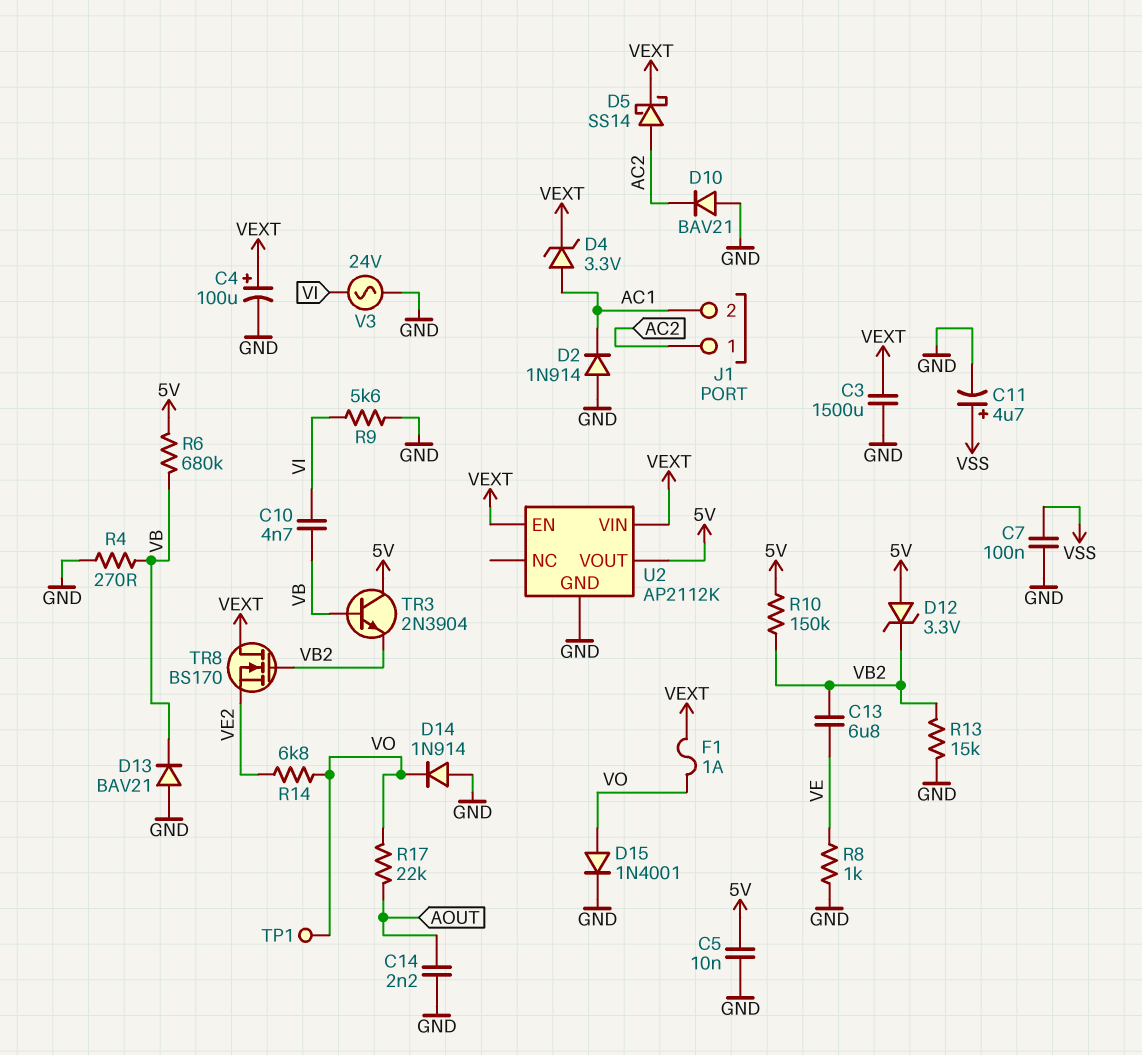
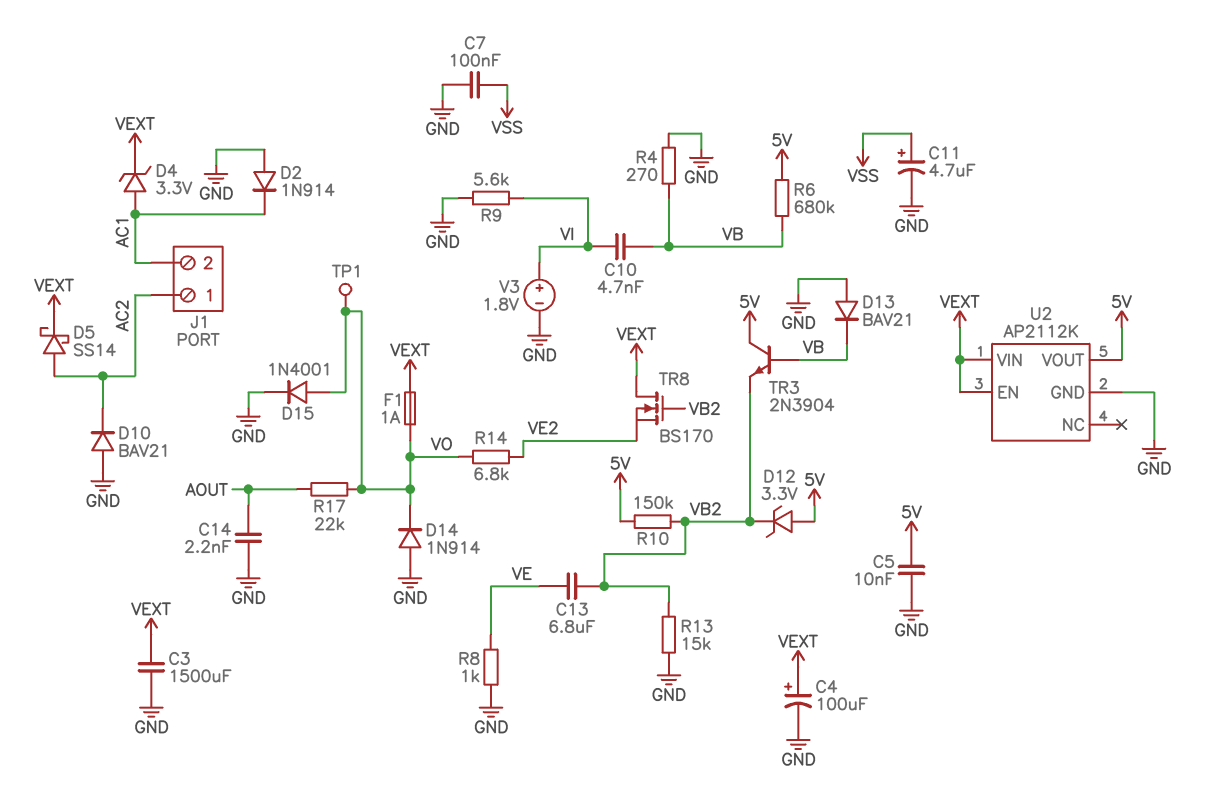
V3: AC 24V (GND, VI) -> 1.8V (plus VI, minus GND)

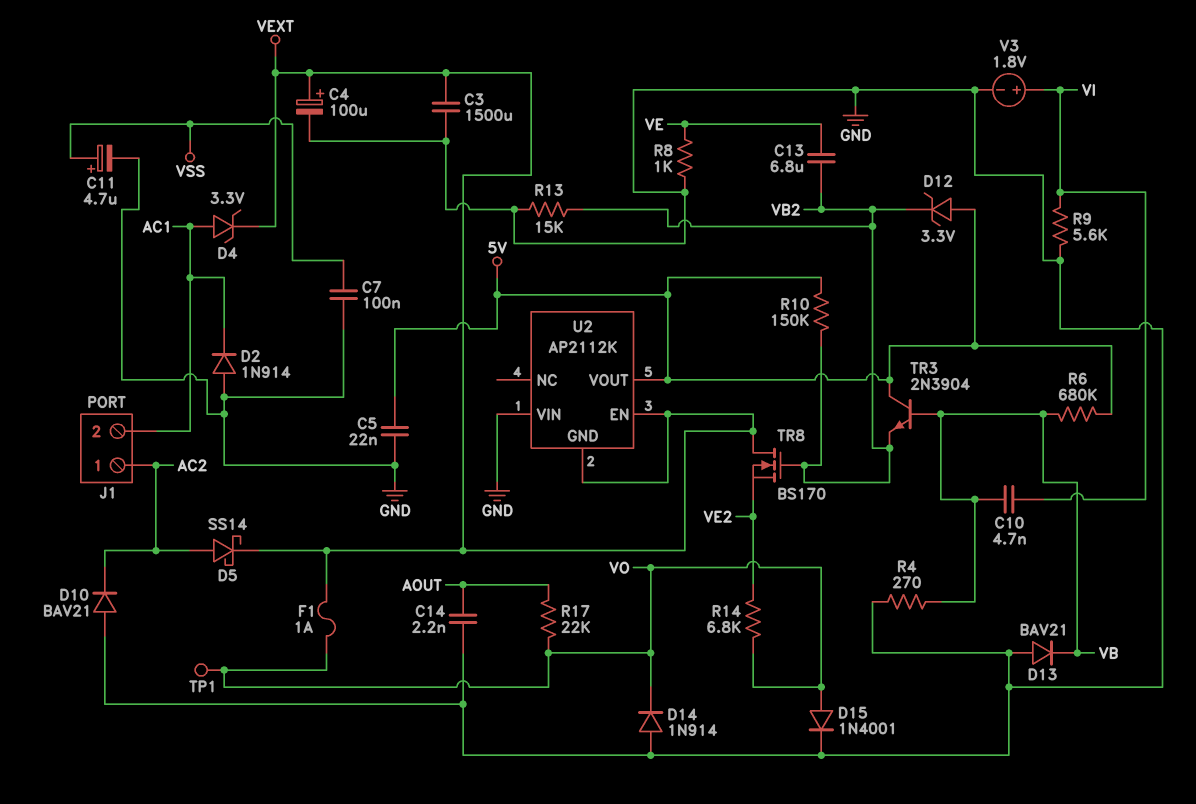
C5: 10nF (5V, GND) -> 22nF (5V, GND)
U2 pin GND: GND -> VEXT
U2 pin VIN: VEXT -> GND

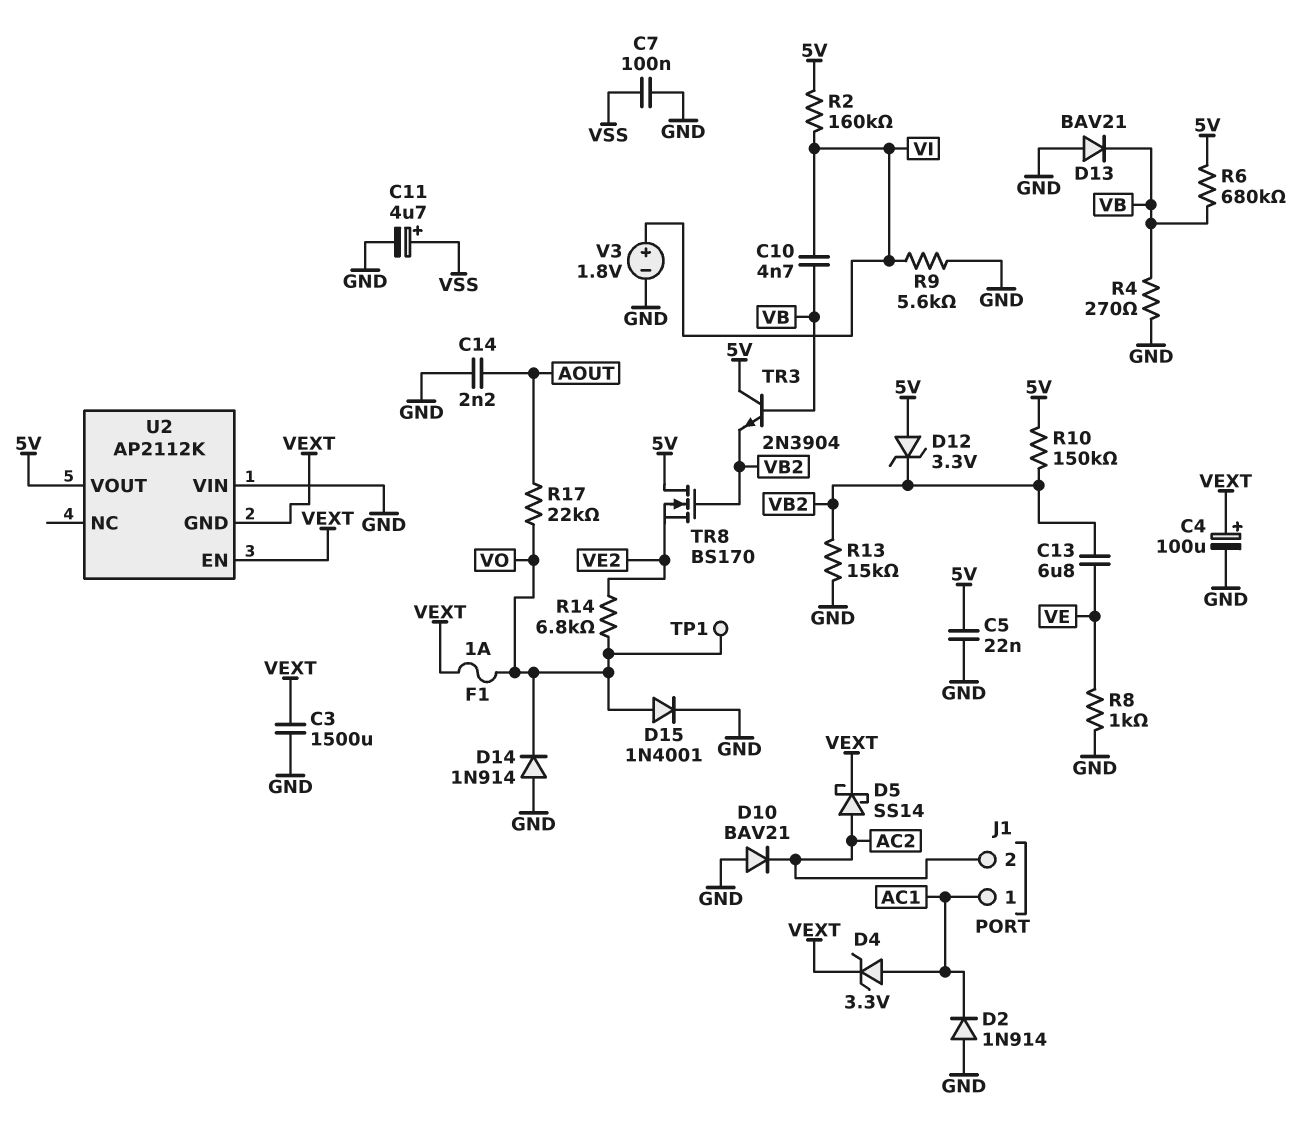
J1 pin 1: AC2 -> AC1
J1 pin 2: AC1 -> AC2
R2: none -> 160k (5V, VI)
TR8: NMOS BS170 (G VB2, D VEXT, S VE2) -> NMOS BS170 (G VB2, D 5V, S VE2)

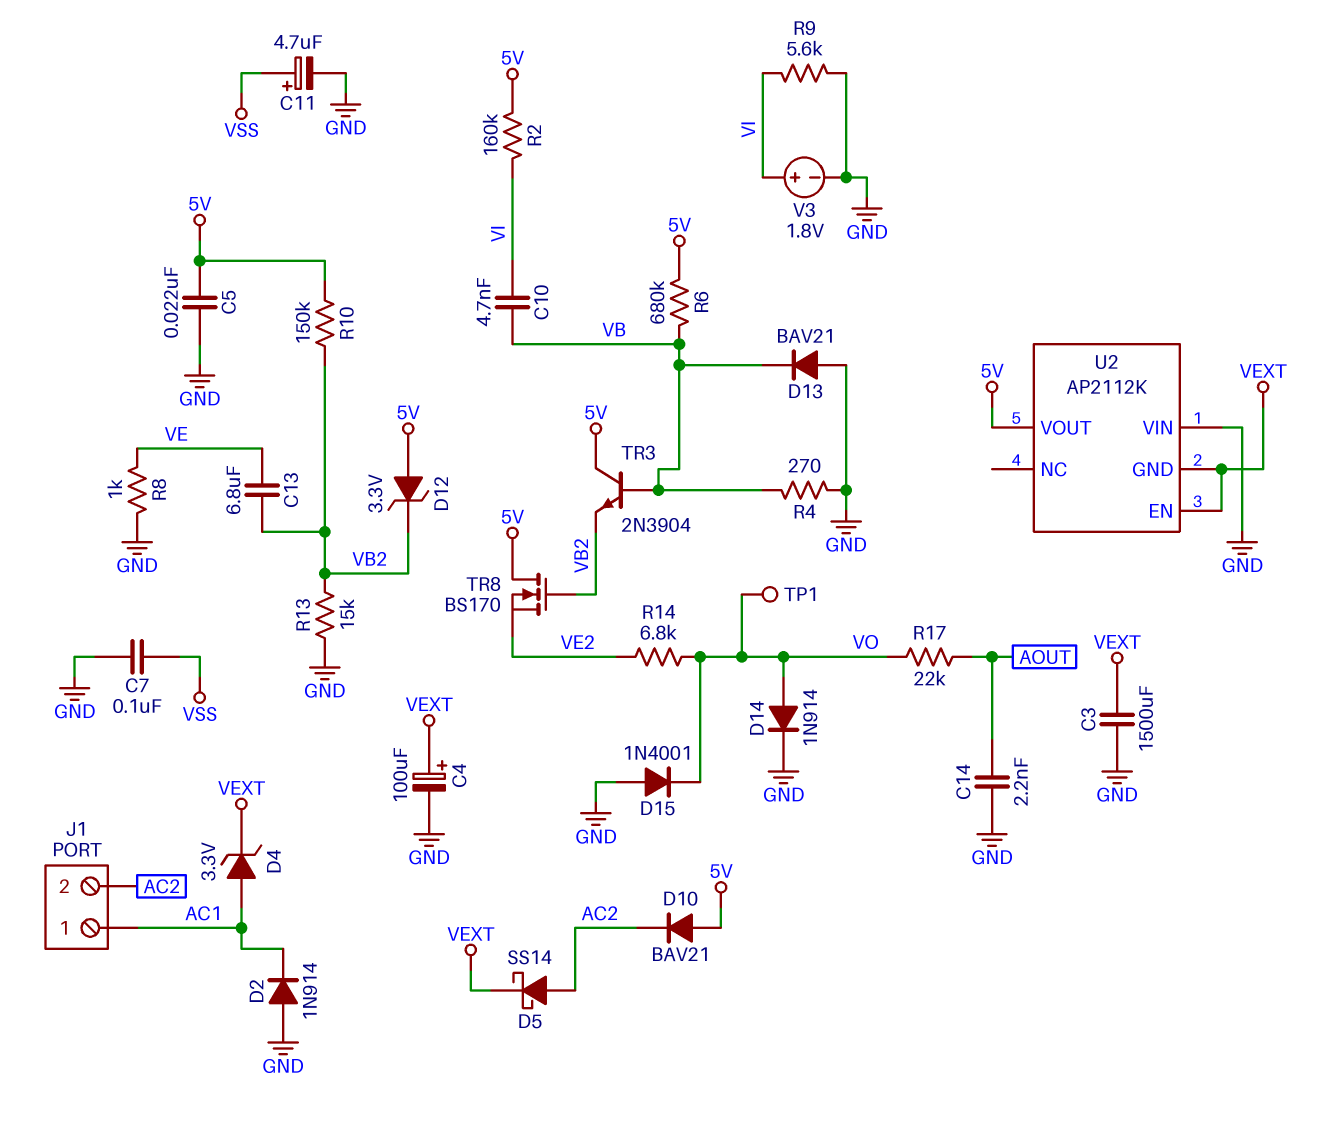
D10: diode BAV21 (A GND, K AC2) -> diode BAV21 (A 5V, K AC2)
D14: diode 1N914 (A GND, K VO) -> diode 1N914 (A VO, K GND)
D15: diode 1N4001 (A VO, K GND) -> diode 1N4001 (A GND, K VO)
F1: 1A (VEXT, VO) -> none

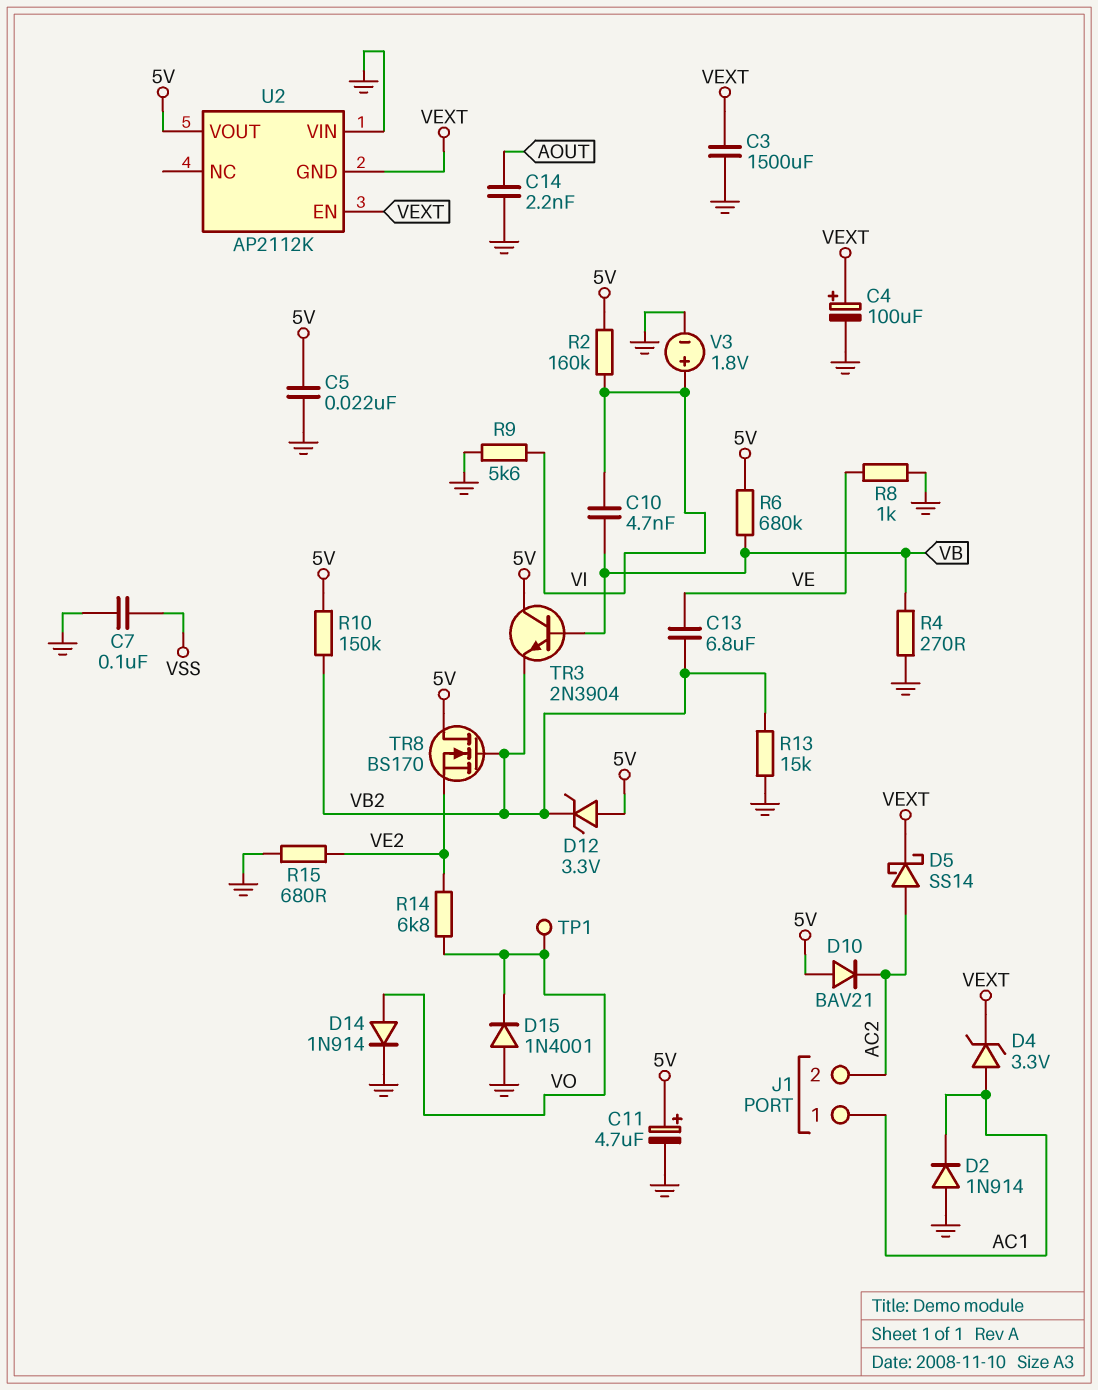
C11: 4.7uF (plus VSS, minus GND) -> 4.7uF (plus 5V, minus GND)
D13: diode BAV21 (A GND, K VB) -> none
R15: none -> 680 (GND, VE2)
R17: 22k (AOUT, VO) -> none

